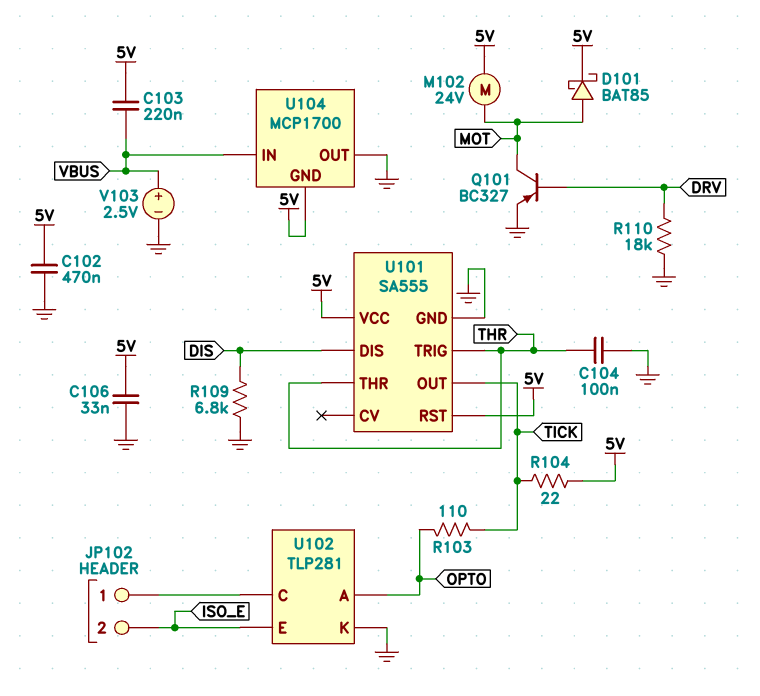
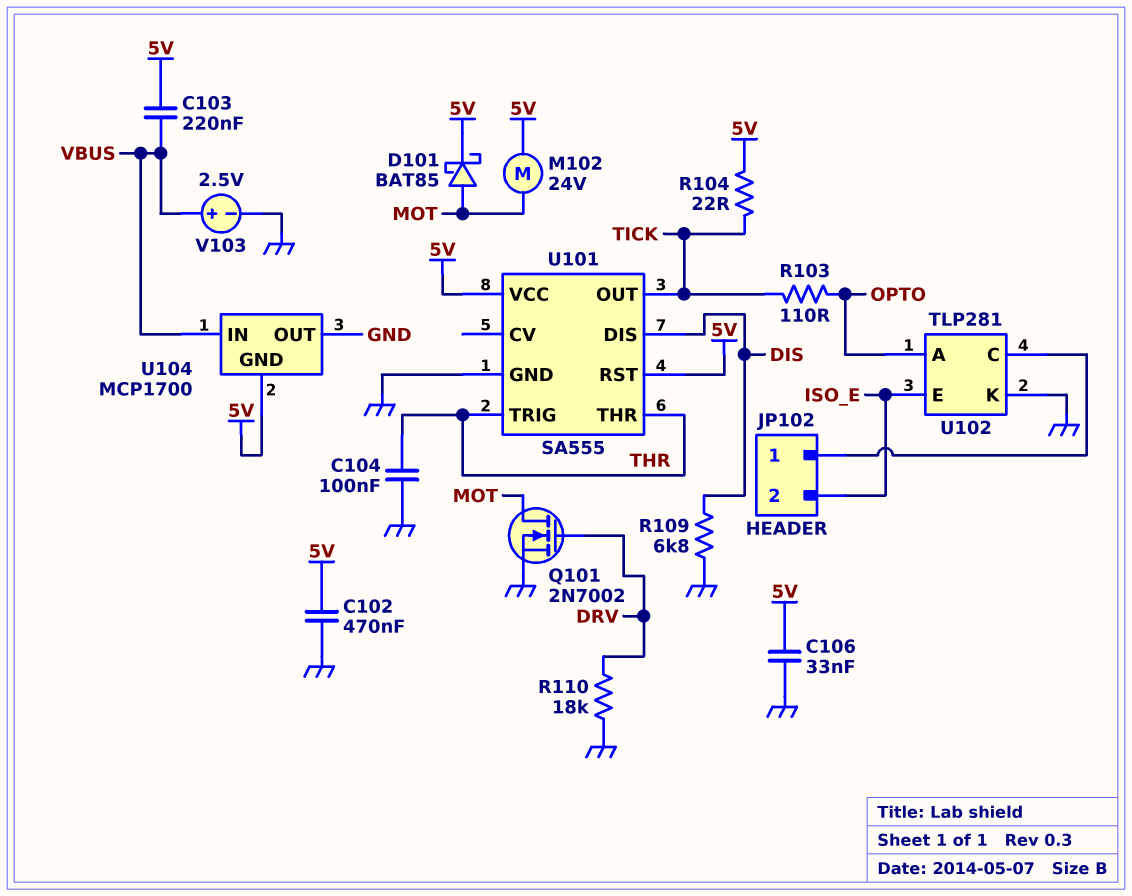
Q101: PNP BC327 (B DRV, C MOT, E GND) -> NMOS 2N7002 (G DRV, D MOT, S GND)

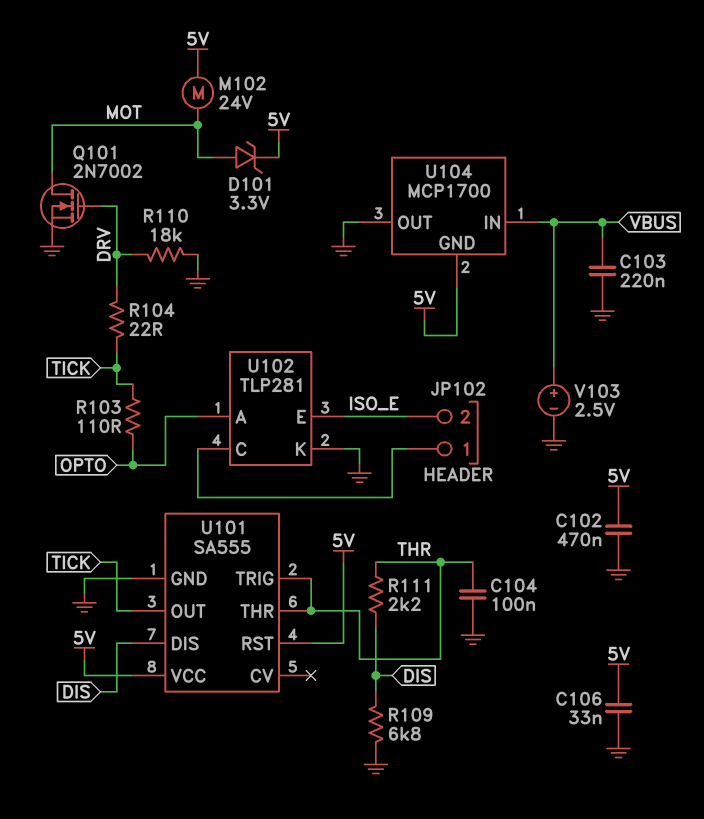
C103: 220nF (5V, VBUS) -> 220nF (GND, VBUS)
D101: schottky BAT85 (A MOT, K 5V) -> zener 3.3V (A MOT, K 5V)
R104: 22 (5V, TICK) -> 22 (DRV, TICK)
R111: none -> 2.2k (DIS, THR)

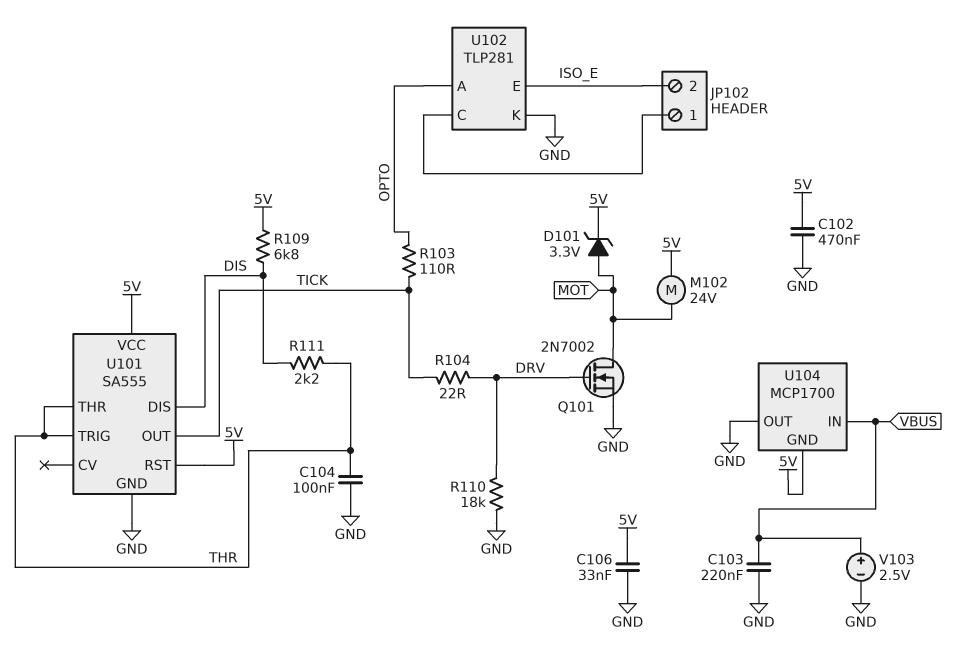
R109: 6.8k (DIS, GND) -> 6.8k (5V, DIS)

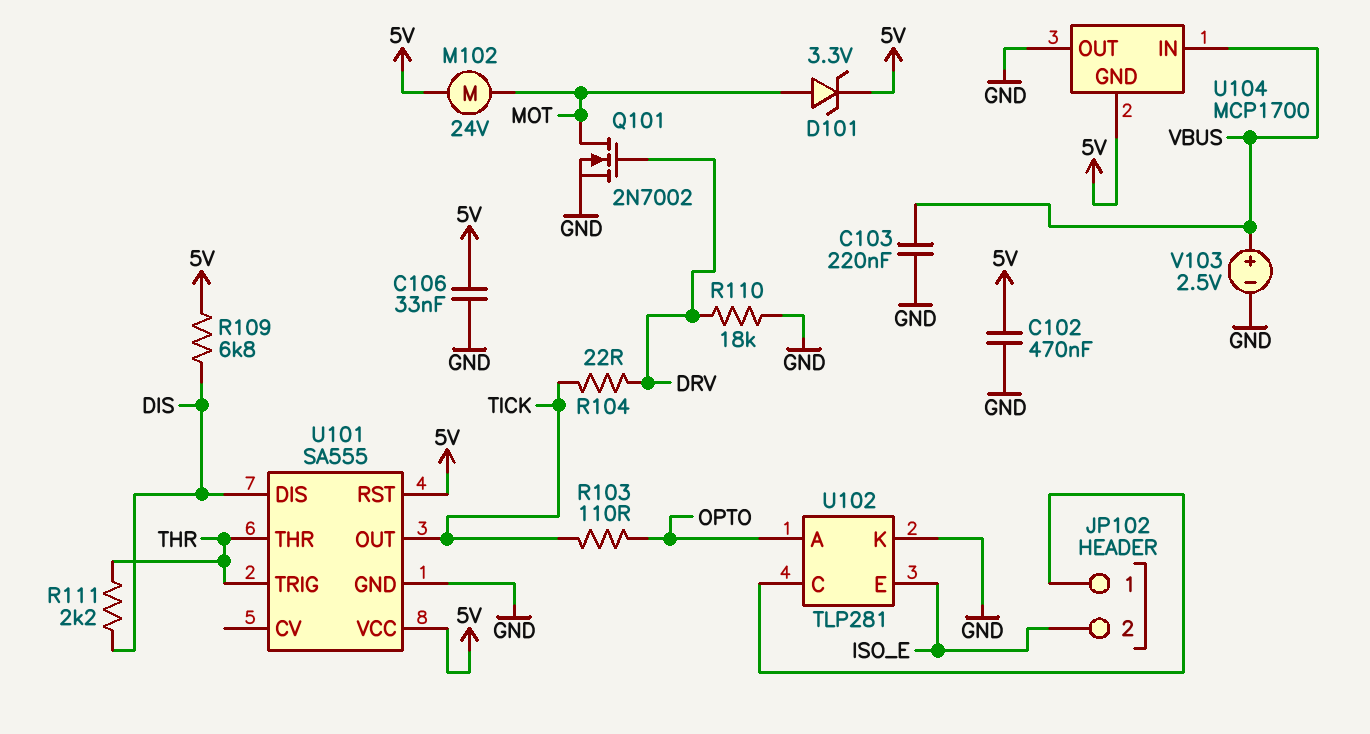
C104: 100nF (GND, THR) -> none

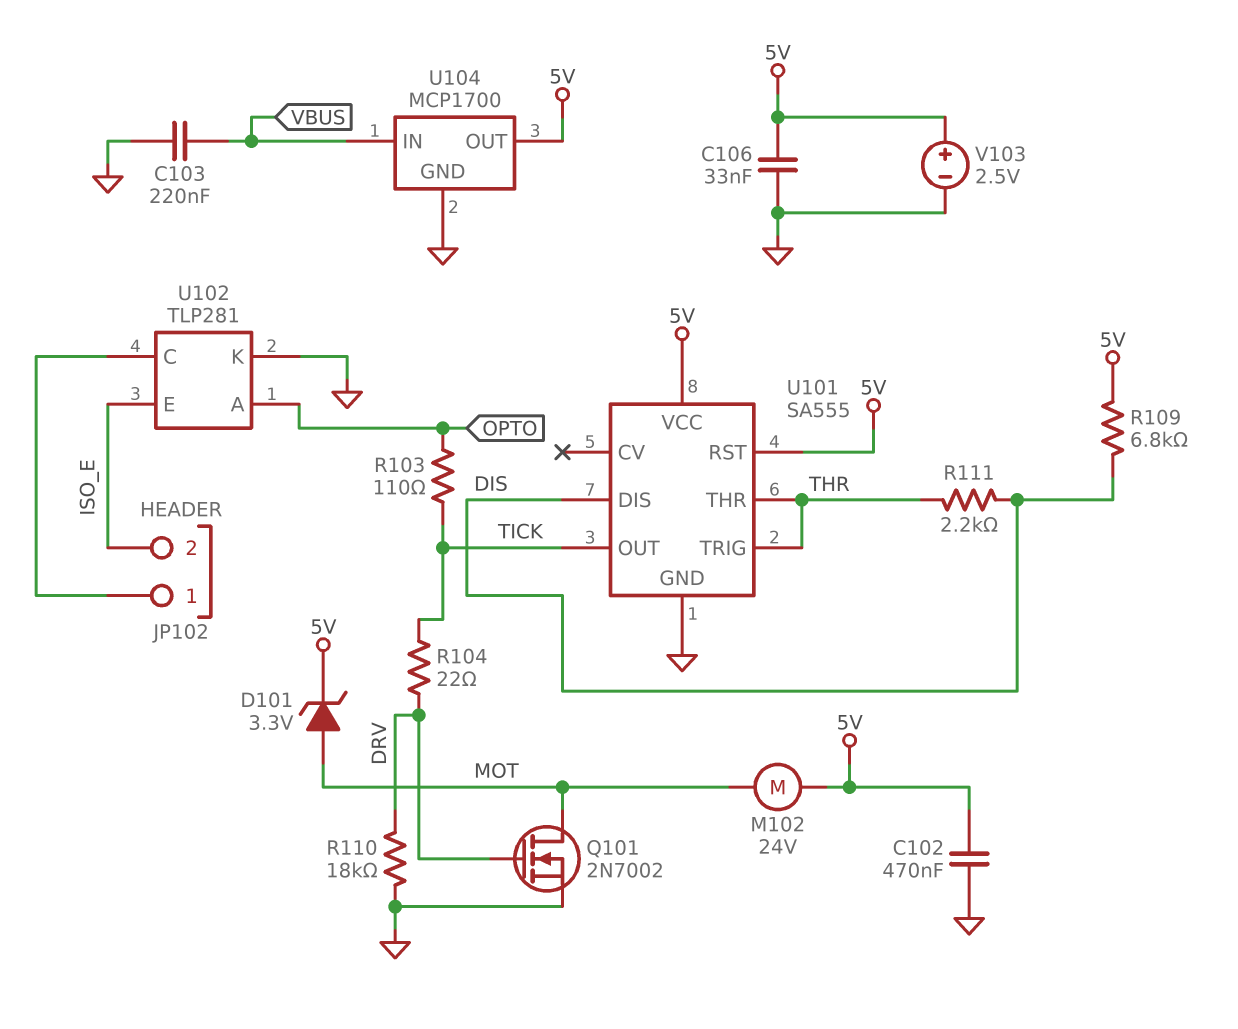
U104 pin GND: 5V -> GND
U104 pin OUT: GND -> 5V
V103: 2.5V (plus VBUS, minus GND) -> 2.5V (plus 5V, minus GND)

